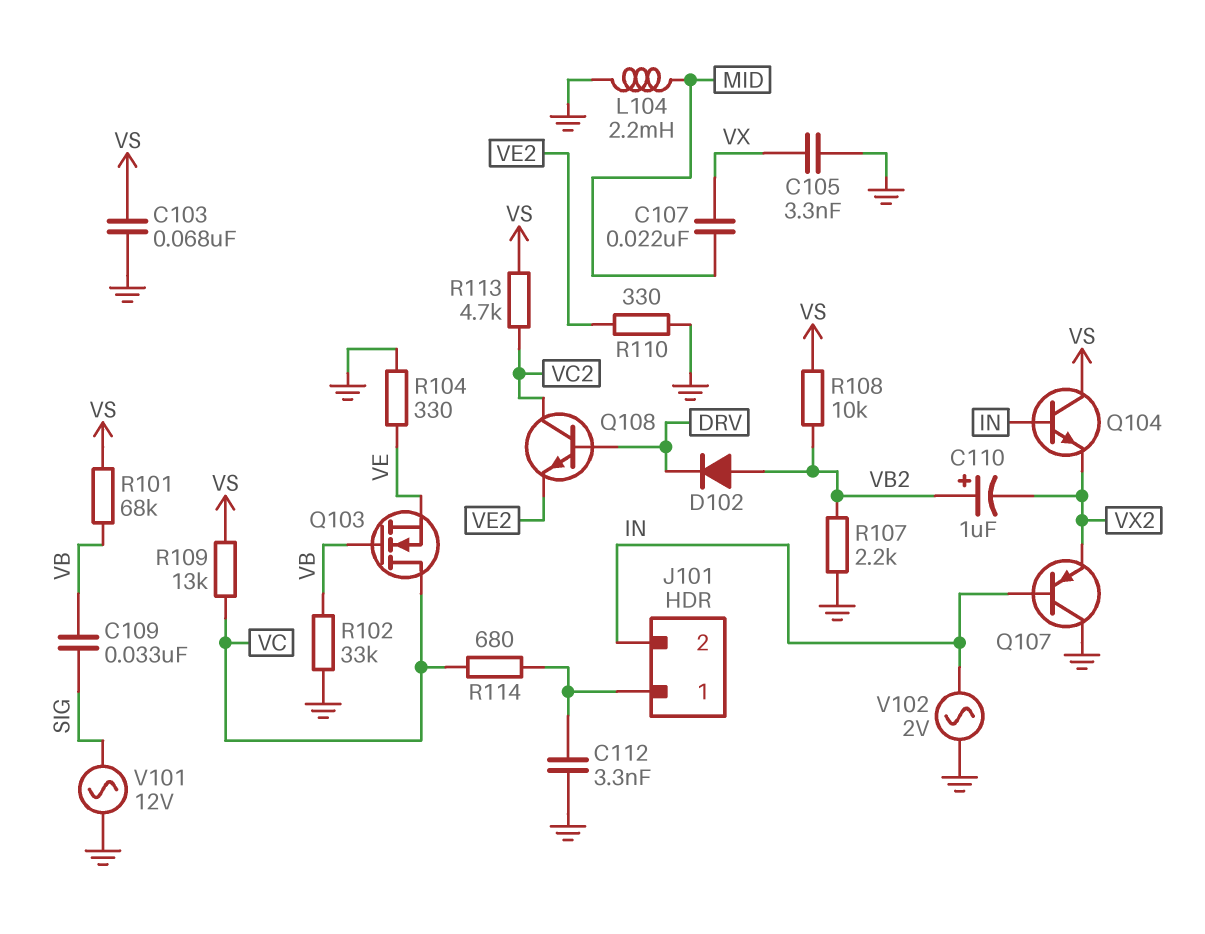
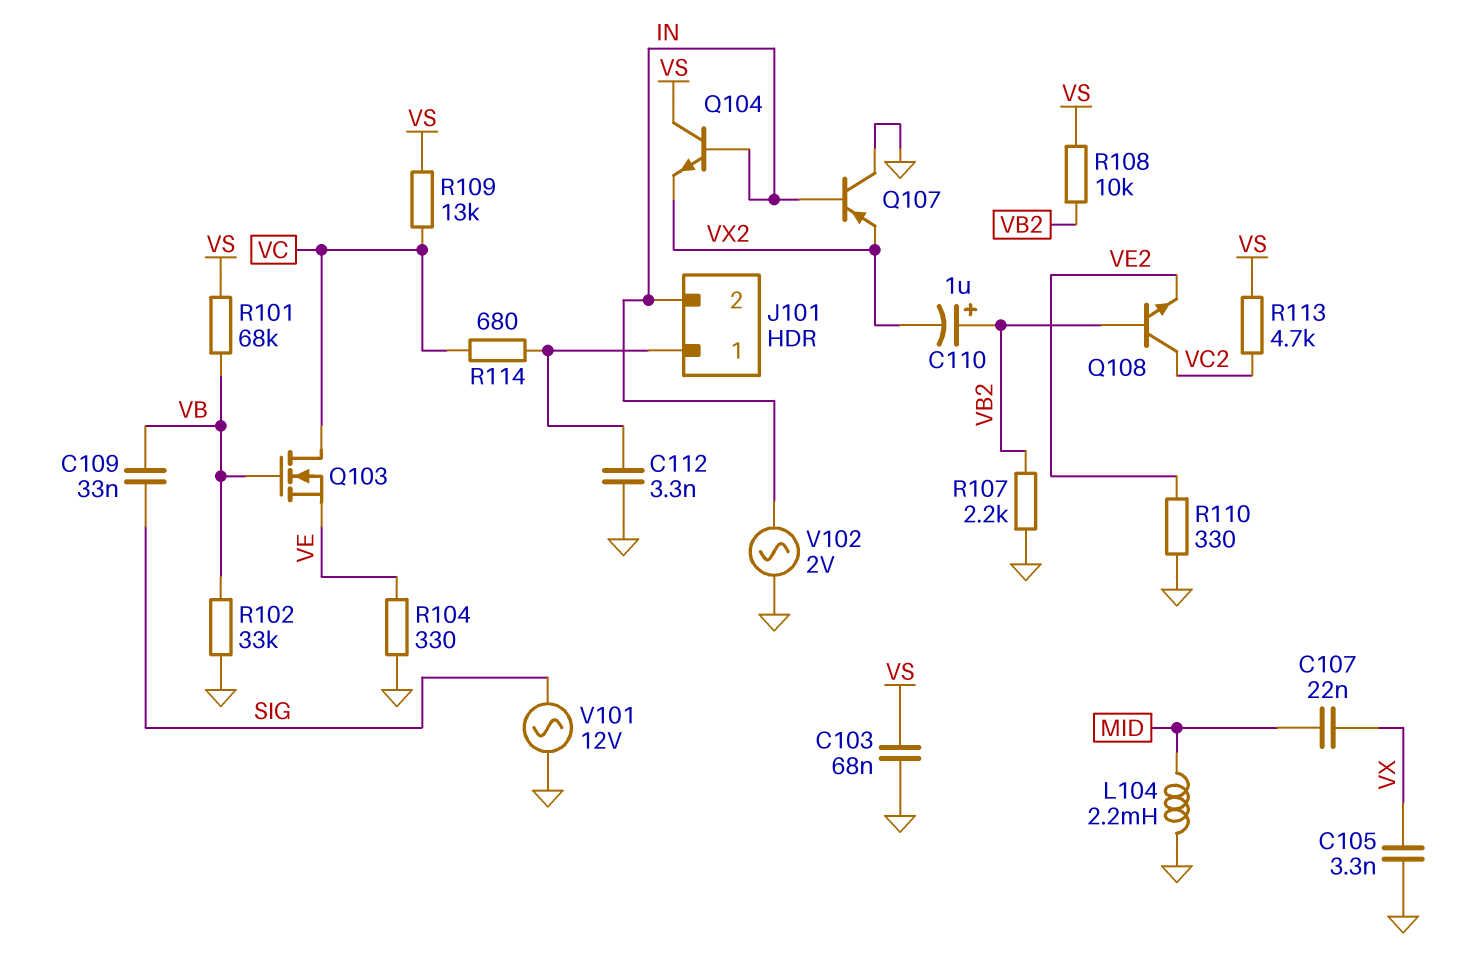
D102: diode (A VB2, K DRV) -> none
Q108: NPN (B DRV, C VC2, E VE2) -> NPN (B VB2, C VC2, E VE2)

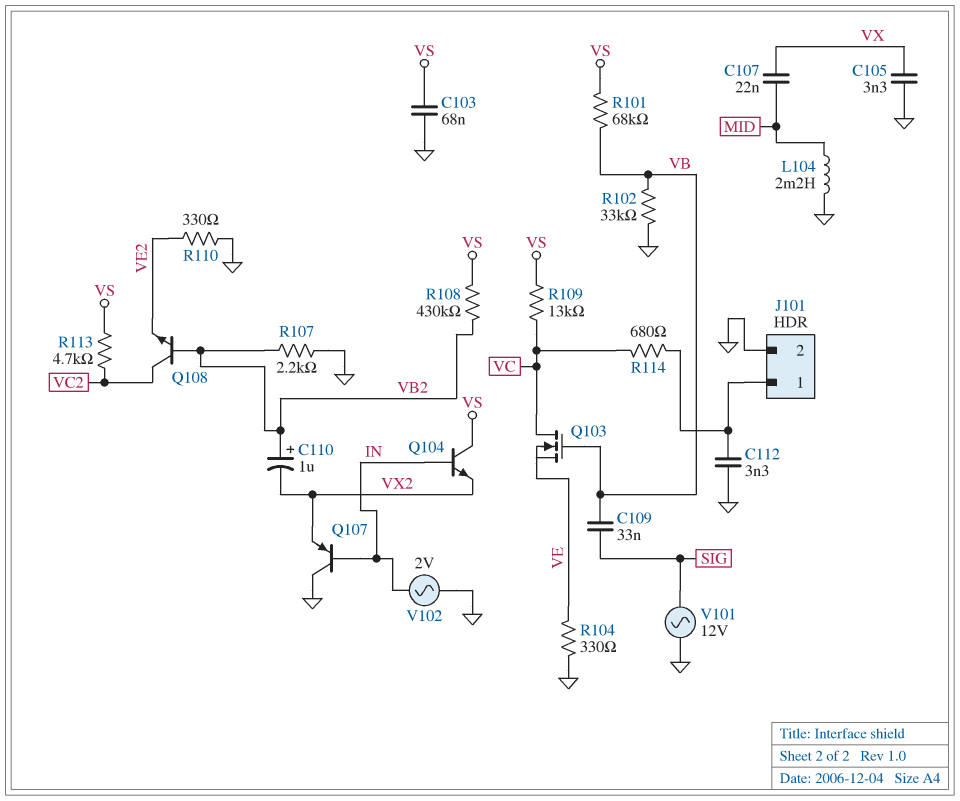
J101 pin 2: IN -> GND
R108: 10k (VB2, VS) -> 430k (VB2, VS)

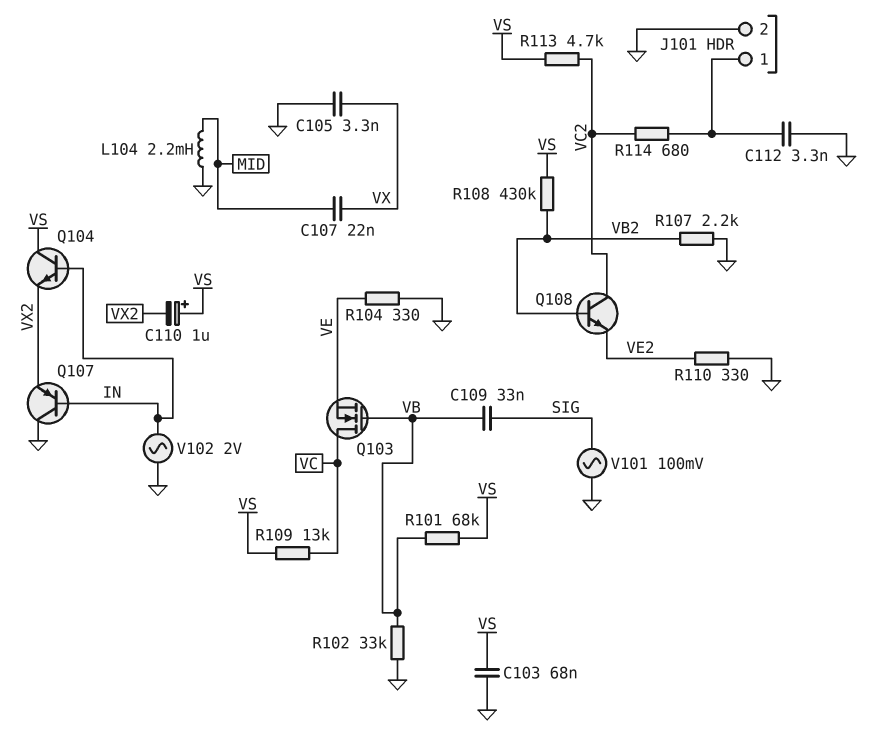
C110: 1uF (plus VB2, minus VX2) -> 1uF (plus VS, minus VX2)
R114: 680 (J101/1, VC) -> 680 (J101/1, VC2)
V101: AC 12V (GND, SIG) -> AC 100mV (GND, SIG)

